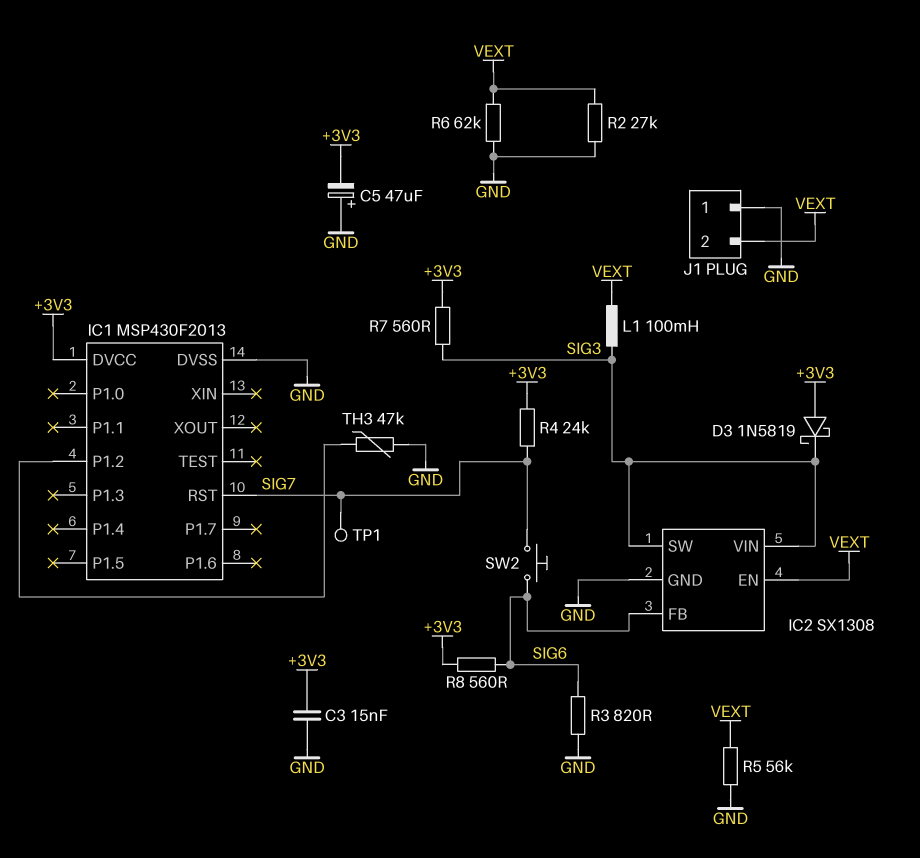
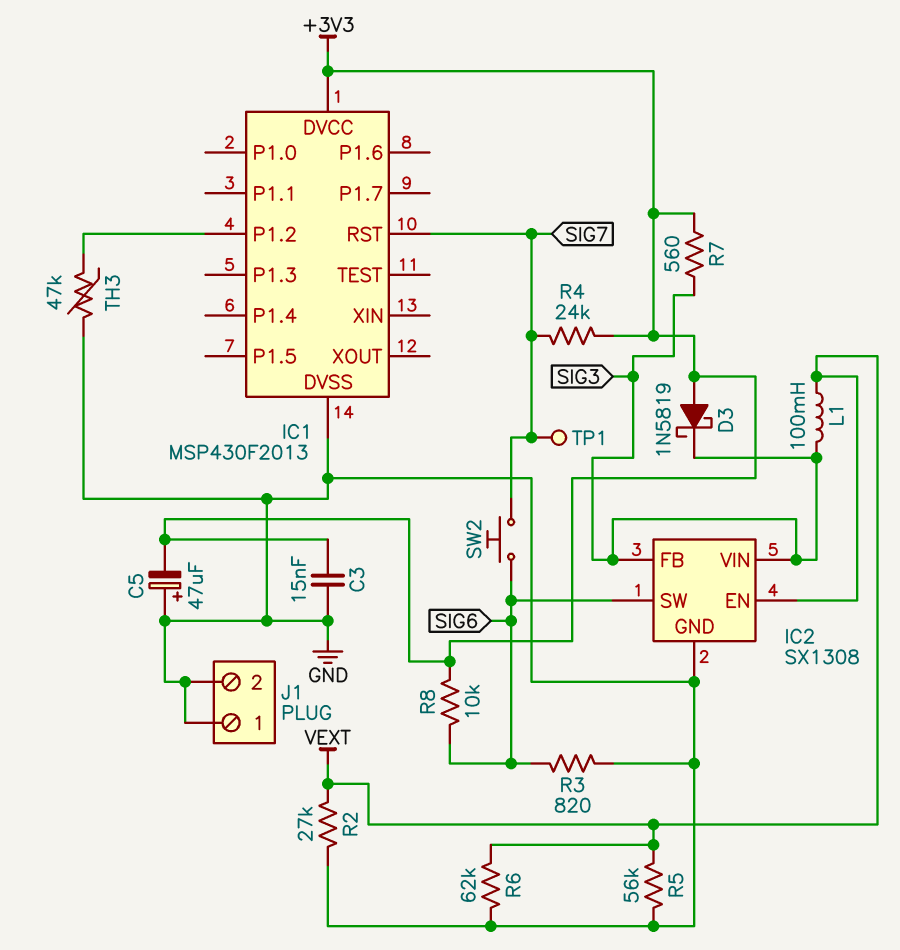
IC2 pin FB: SIG6 -> SIG3
IC2 pin SW: SIG3 -> SIG6
J1 pin 2: VEXT -> GND
R8: 560 (+3V3, SIG6) -> 10k (+3V3, SIG6)

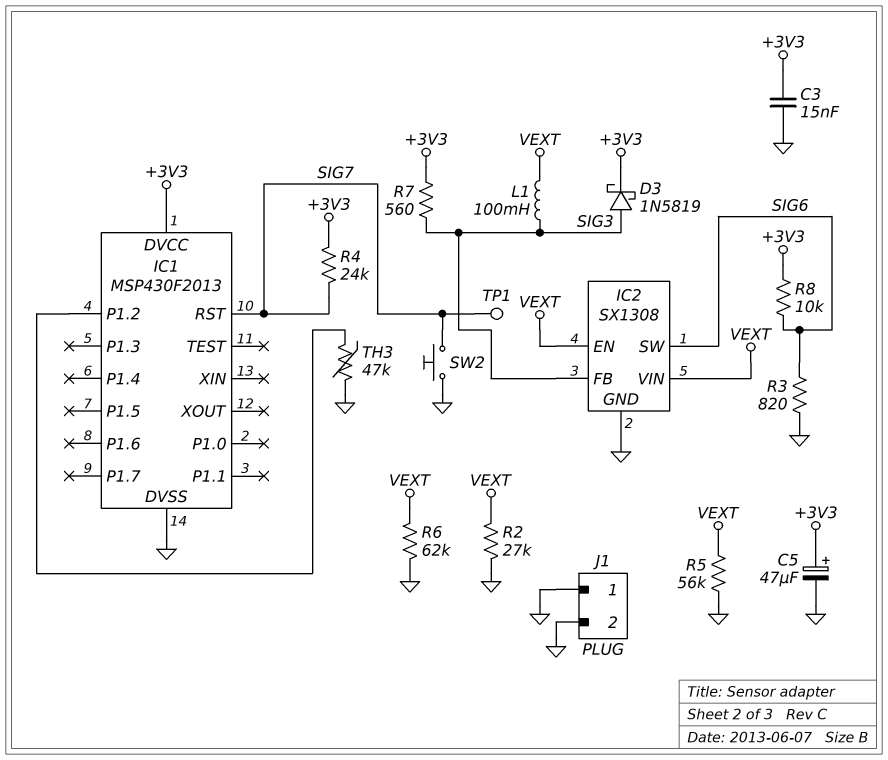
C5: 47uF (plus GND, minus +3V3) -> 47uF (plus +3V3, minus GND)
D3: schottky 1N5819 (A +3V3, K SIG3) -> schottky 1N5819 (A SIG3, K +3V3)
IC2 pin VIN: SIG3 -> VEXT
SW2: button (SIG6, SIG7) -> button (GND, SIG7)

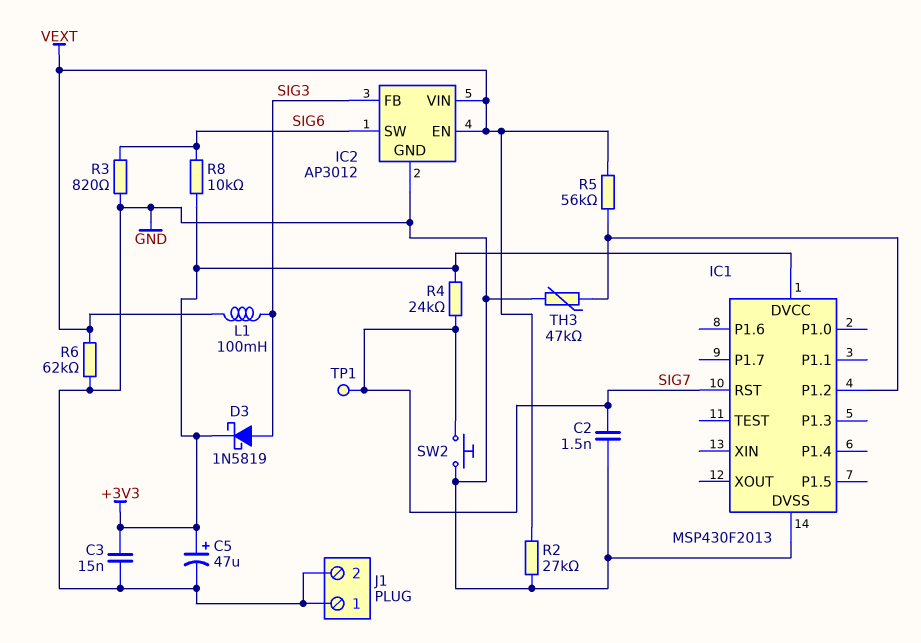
C2: none -> 1.5nF (GND, SIG7)
IC2: SX1308 -> AP3012
R5: 56k (GND, VEXT) -> 56k (IC1/P1.2, VEXT)
R7: 560 (+3V3, SIG3) -> none

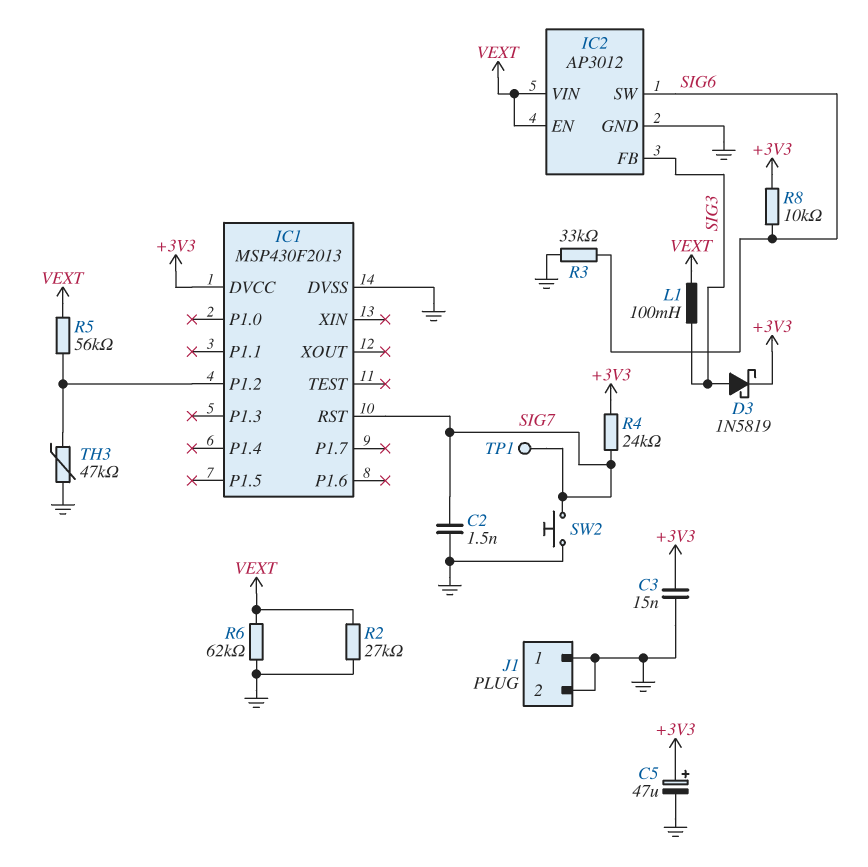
R3: 820 (GND, SIG6) -> 33k (GND, SIG6)

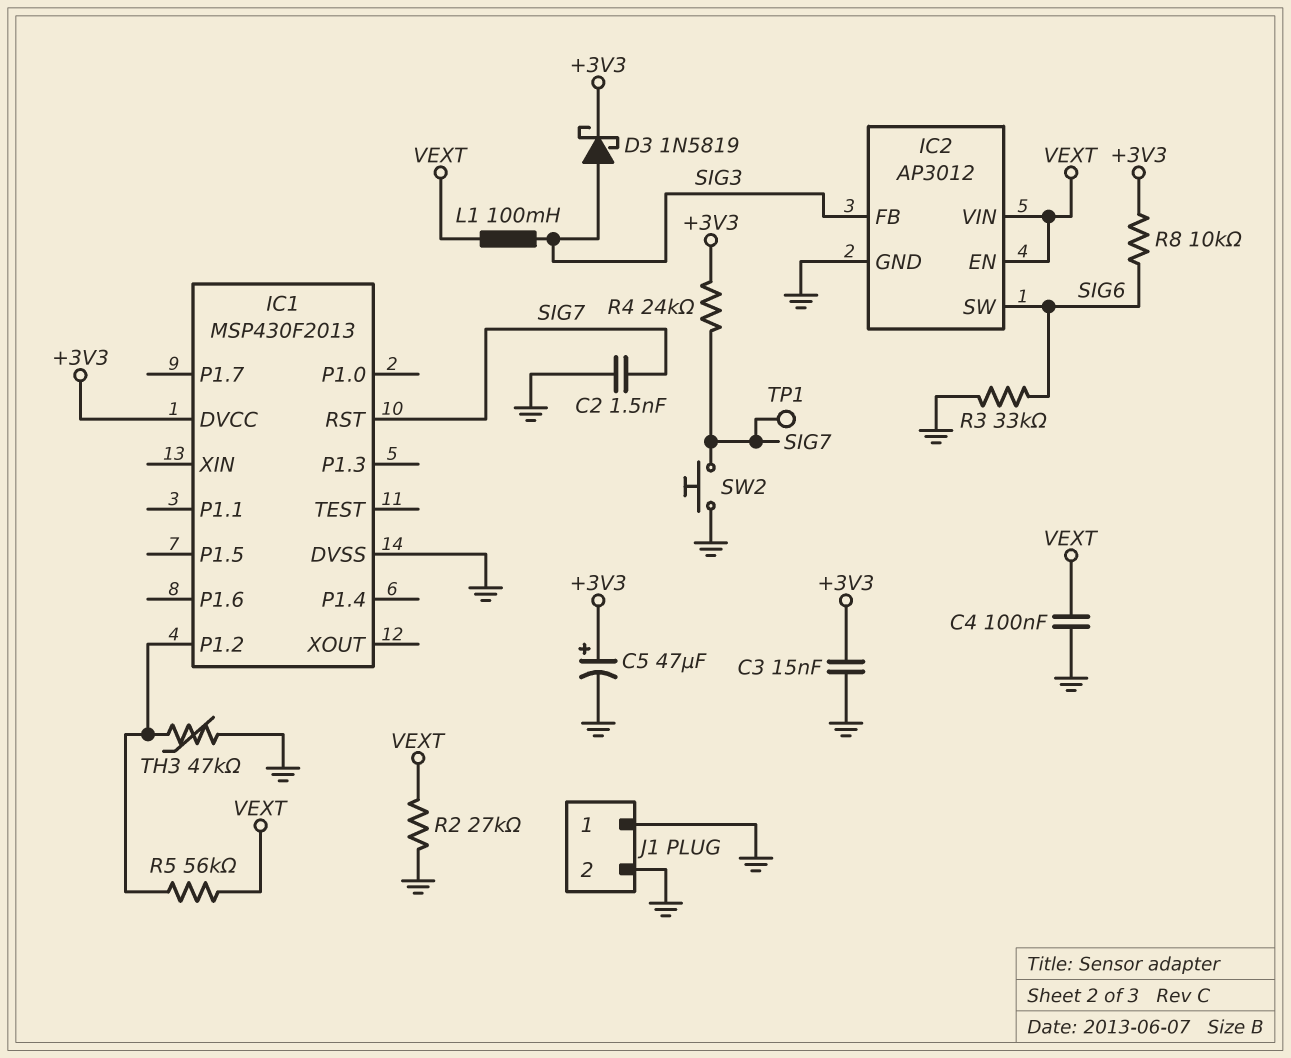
C4: none -> 100nF (GND, VEXT)
R6: 62k (GND, VEXT) -> none

